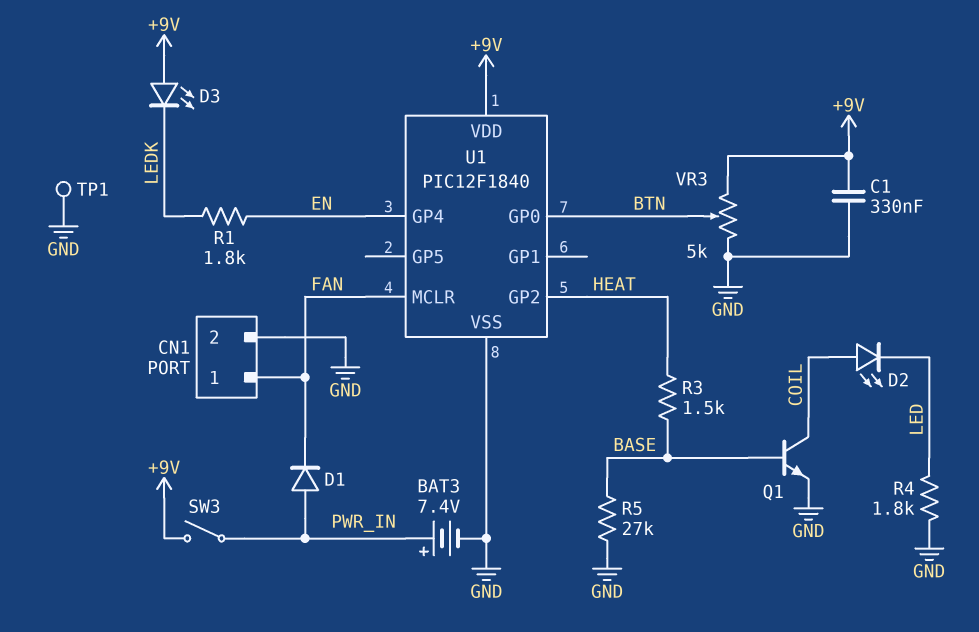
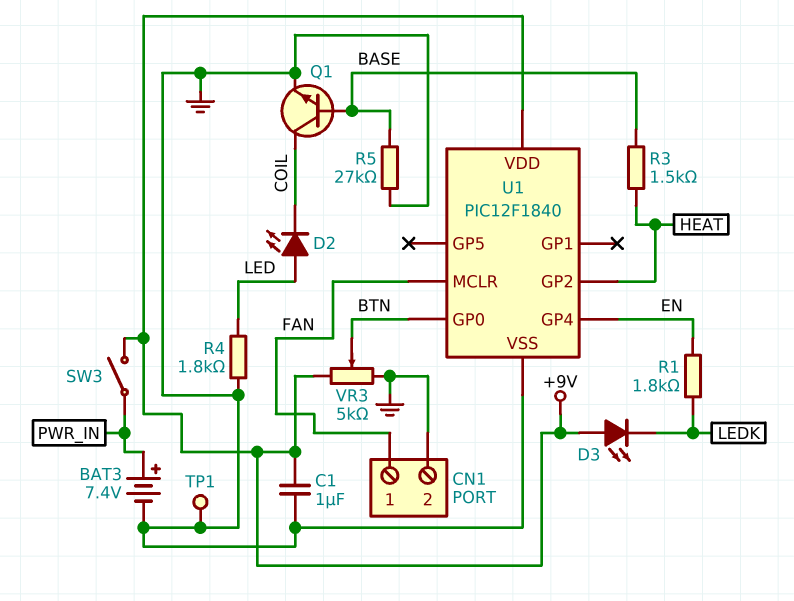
C1: 330nF (+9V, GND) -> 1uF (+9V, GND)
D1: diode (A PWR_IN, K FAN) -> none
D2: LED (A COIL, K LED) -> LED (A LED, K COIL)

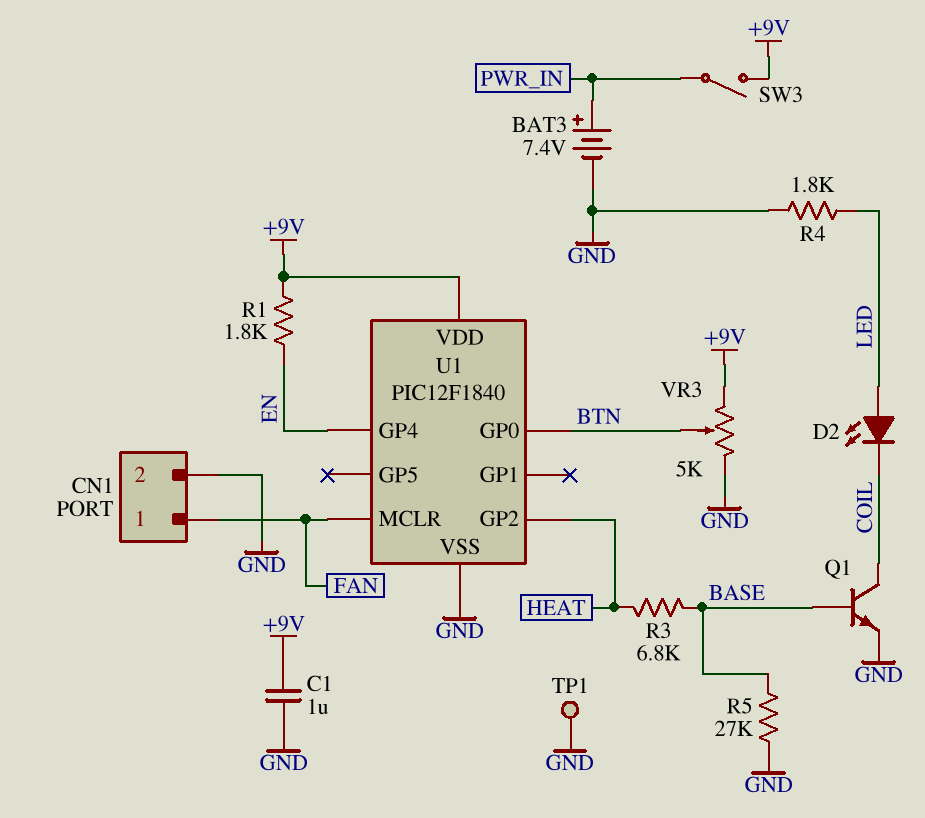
D3: LED (A +9V, K LEDK) -> none
R1: 1.8k (EN, LEDK) -> 1.8k (+9V, EN)
R3: 1.5k (BASE, HEAT) -> 6.8k (BASE, HEAT)

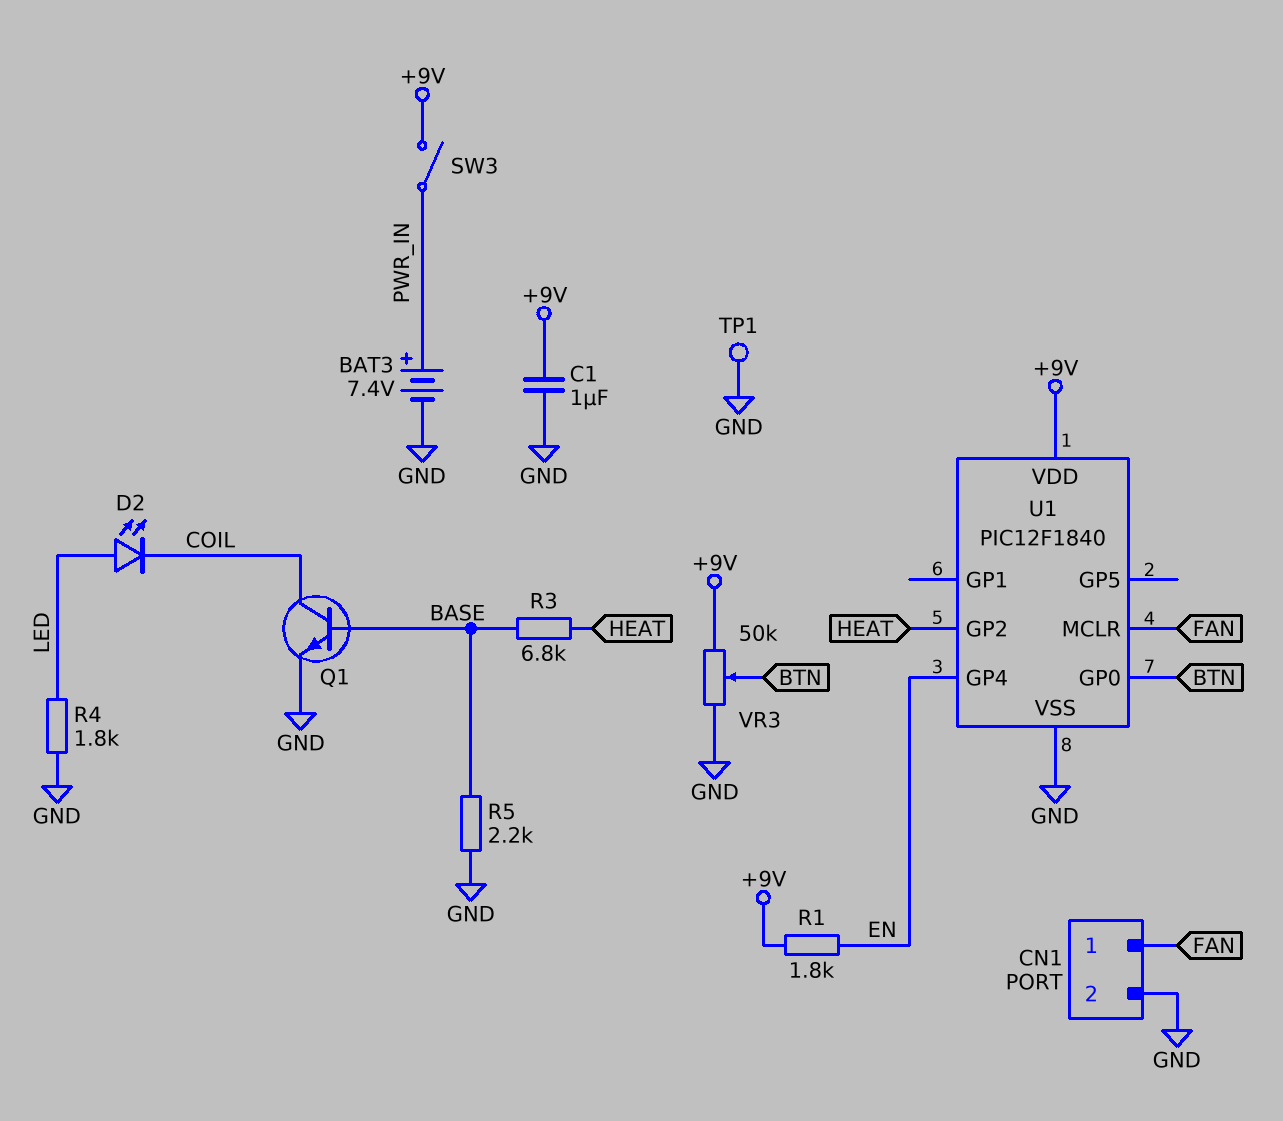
R5: 27k (BASE, GND) -> 2.2k (BASE, GND)
VR3: 5k (+9V, GND, wiper BTN) -> 50k (+9V, GND, wiper BTN)

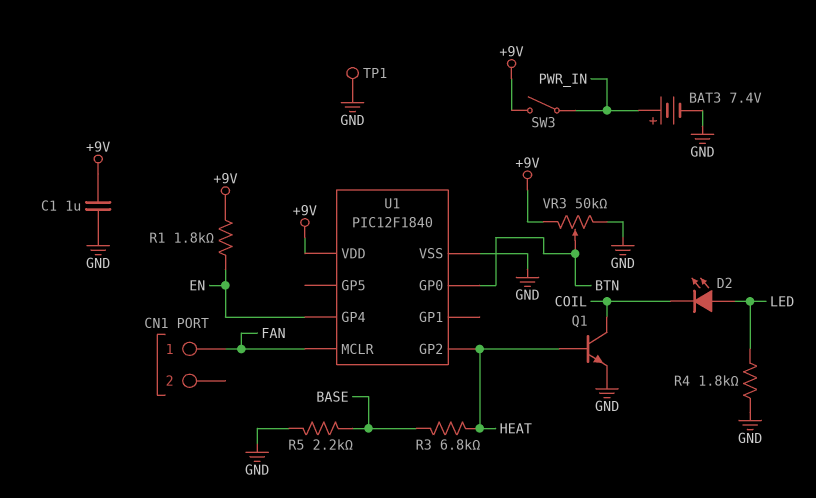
CN1 pin 2: GND -> none
Q1: NPN (B BASE, C COIL, E GND) -> NPN (B HEAT, C COIL, E GND)

